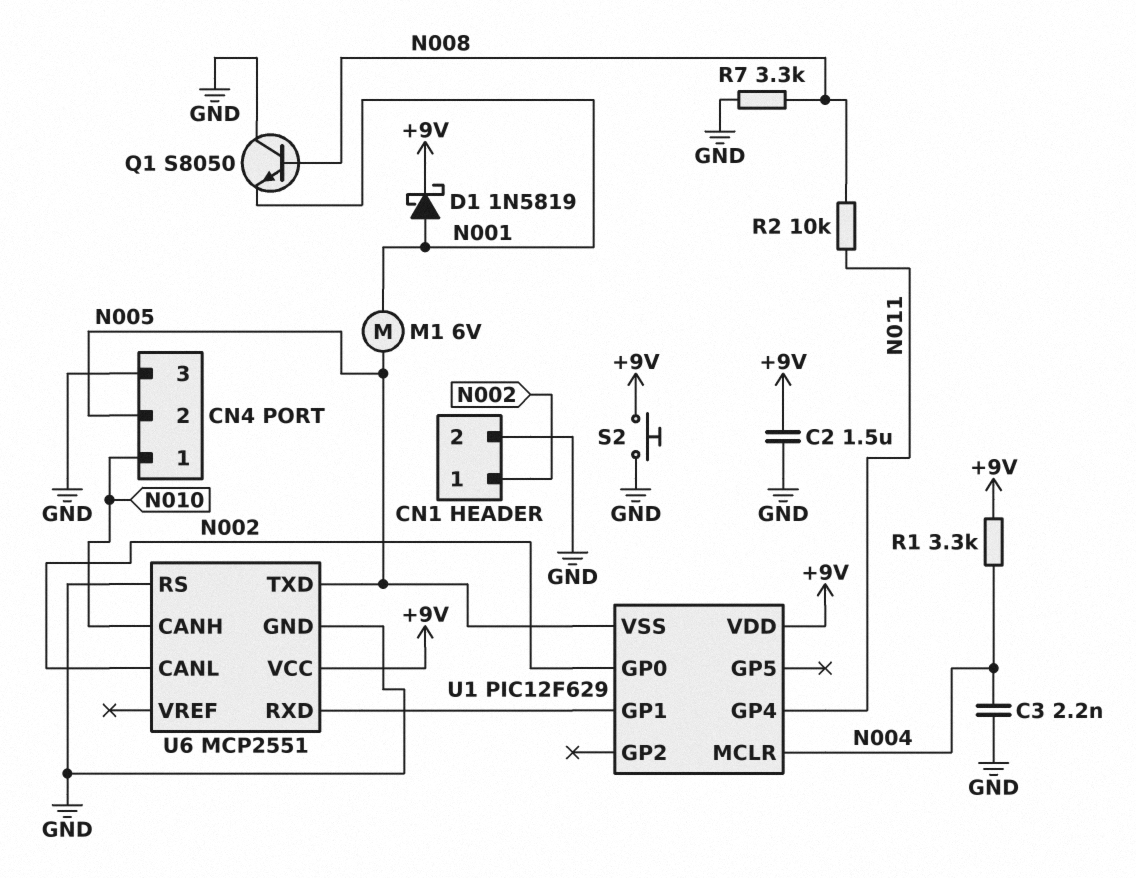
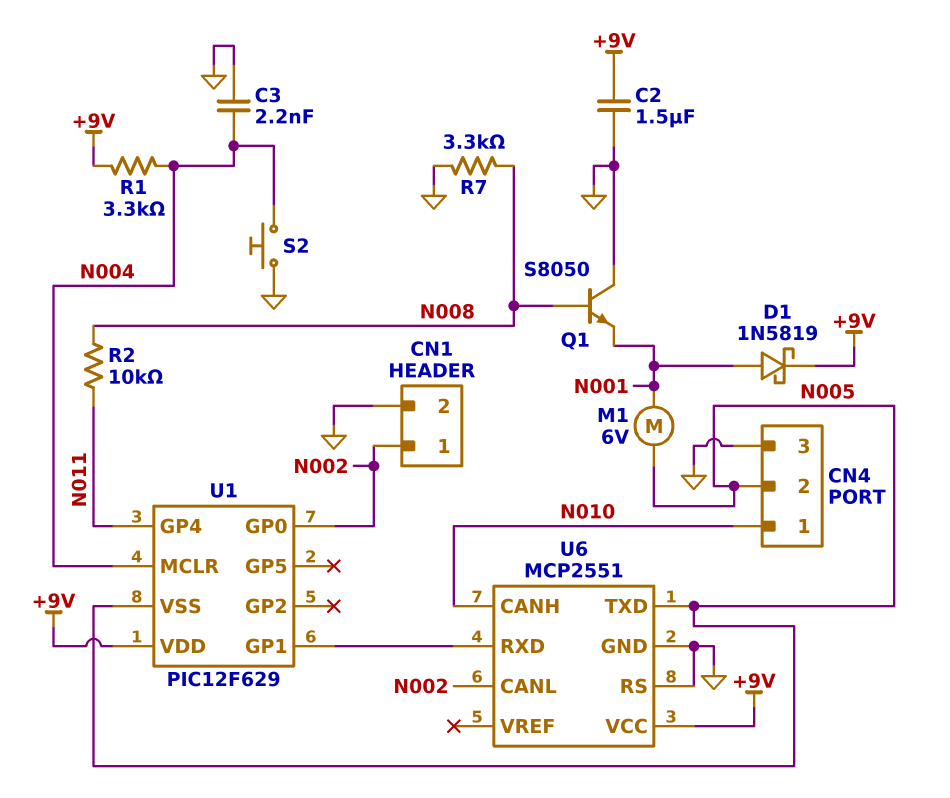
S2: button (+9V, GND) -> button (GND, N004)

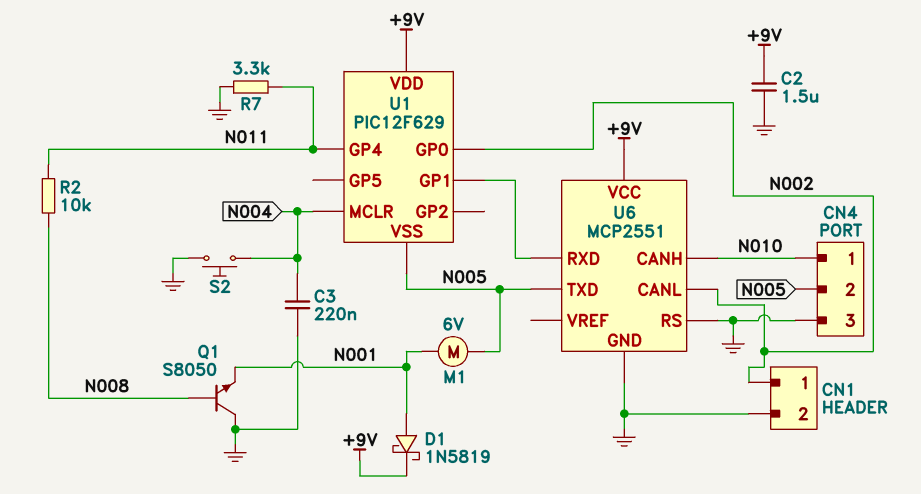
C3: 2.2nF (GND, N004) -> 220nF (GND, N004)
R1: 3.3k (+9V, N004) -> none
R7: 3.3k (GND, N008) -> 3.3k (GND, N011)

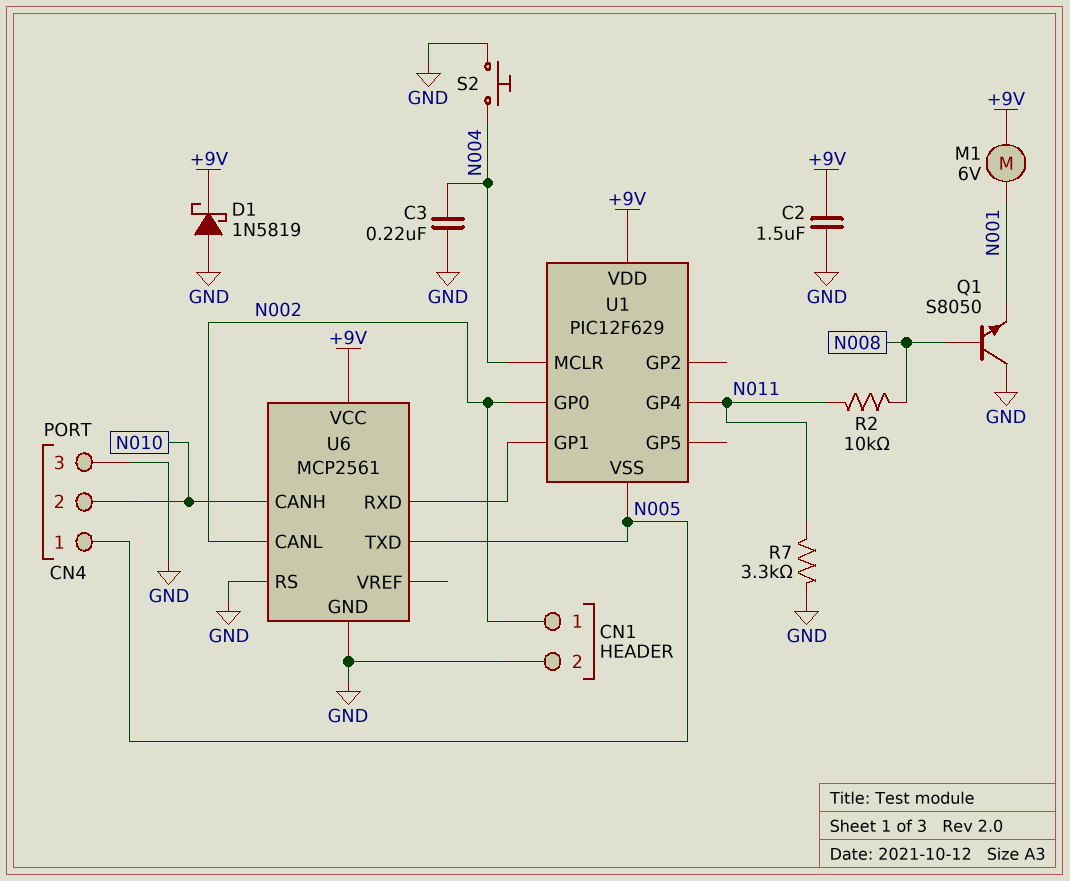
CN4 pin 1: N010 -> N005
CN4 pin 2: N005 -> N010
D1: schottky 1N5819 (A N001, K +9V) -> schottky 1N5819 (A GND, K +9V)
M1: motor 6V (N001, N005) -> motor 6V (+9V, N001)
U6: MCP2551 -> MCP2561

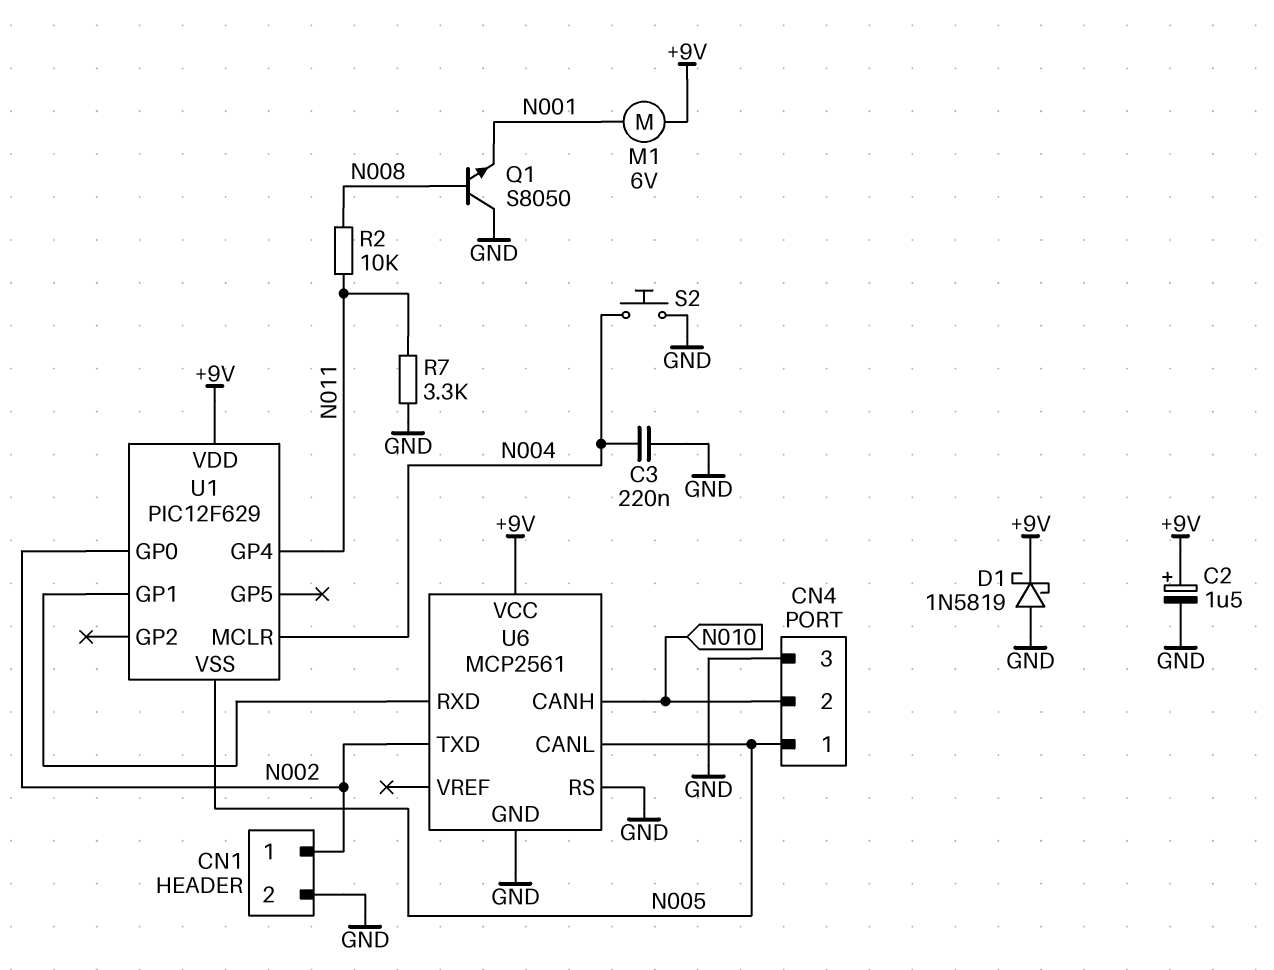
C2: 1.5uF (+9V, GND) -> 1.5uF (plus +9V, minus GND)
U6 pin CANL: N002 -> N005
U6 pin TXD: N005 -> N002

